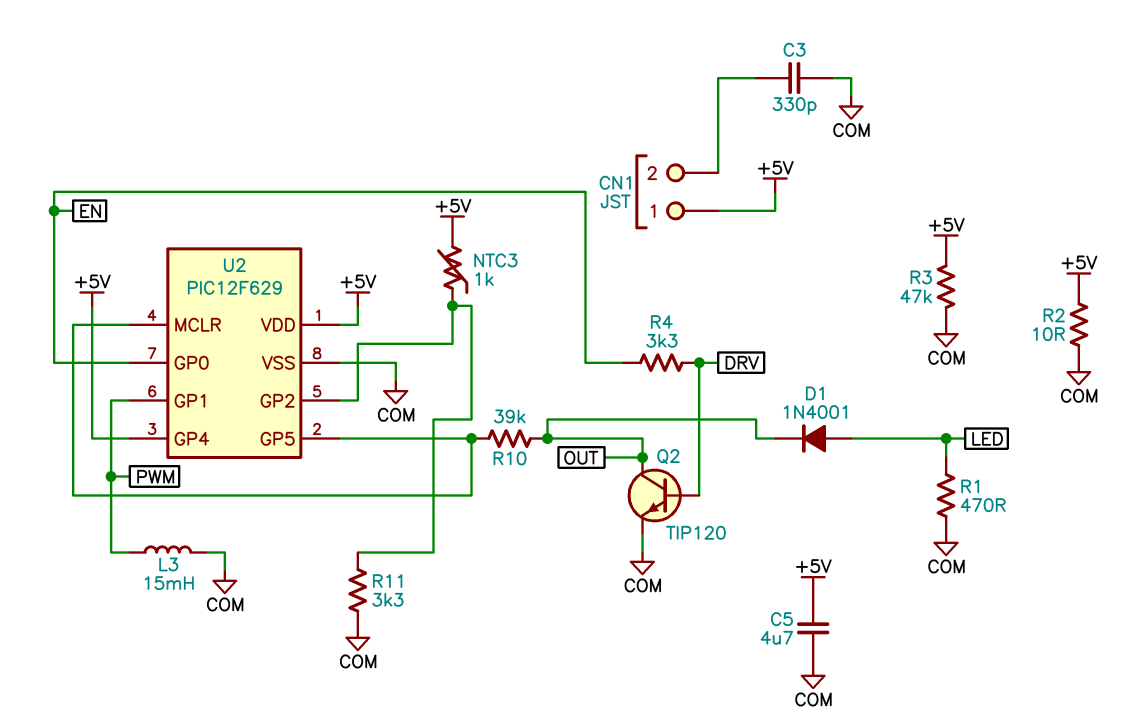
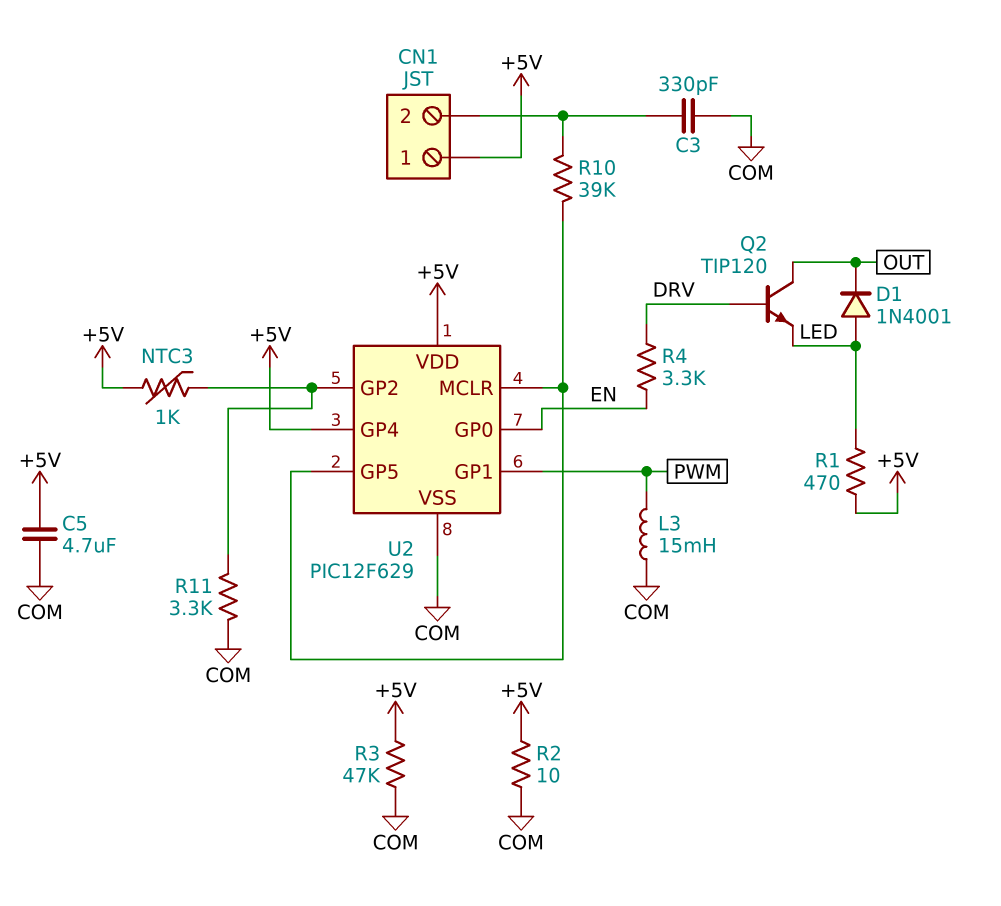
Q2: NPN TIP120 (B DRV, C OUT, E COM) -> NPN TIP120 (B DRV, C OUT, E LED)
R1: 470 (COM, LED) -> 470 (+5V, LED)
R10: 39k (OUT, U2/GP5) -> 39k (CN1/2, U2/GP5)

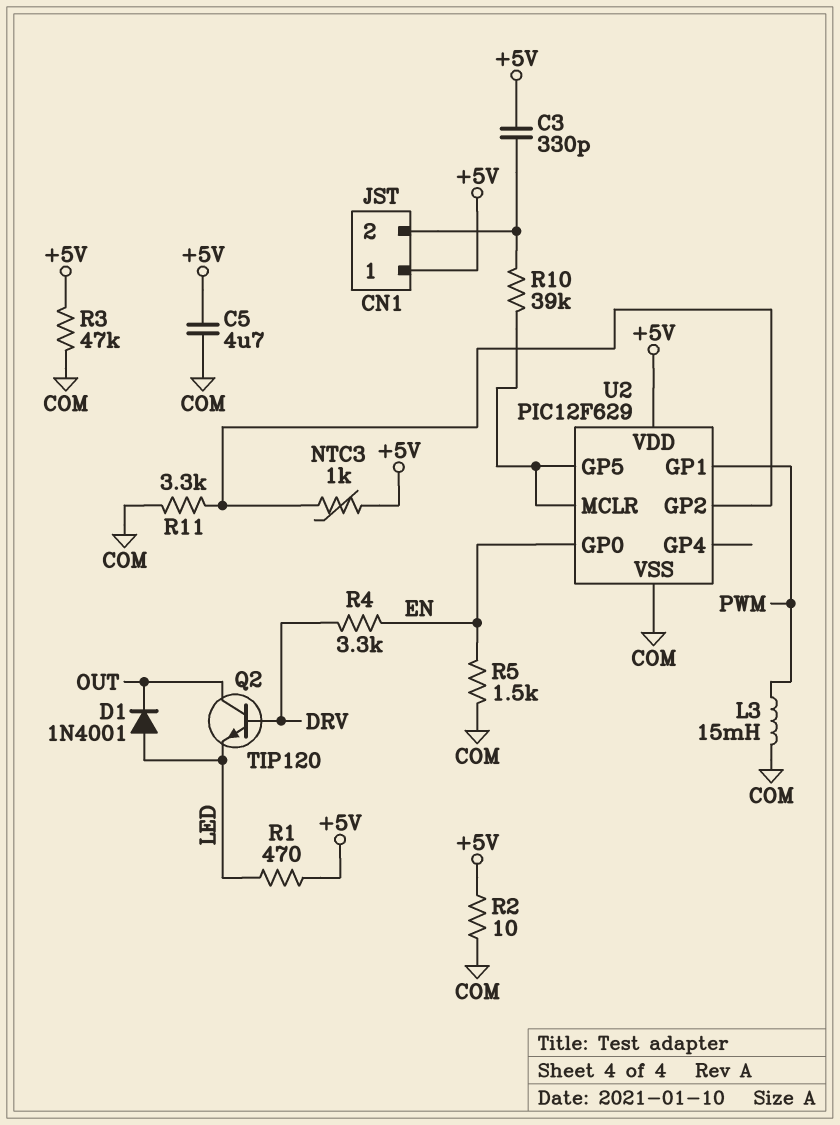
C3: 330pF (CN1/2, COM) -> 330pF (+5V, CN1/2)
R5: none -> 1.5k (COM, EN)
U2 pin GP4: +5V -> none

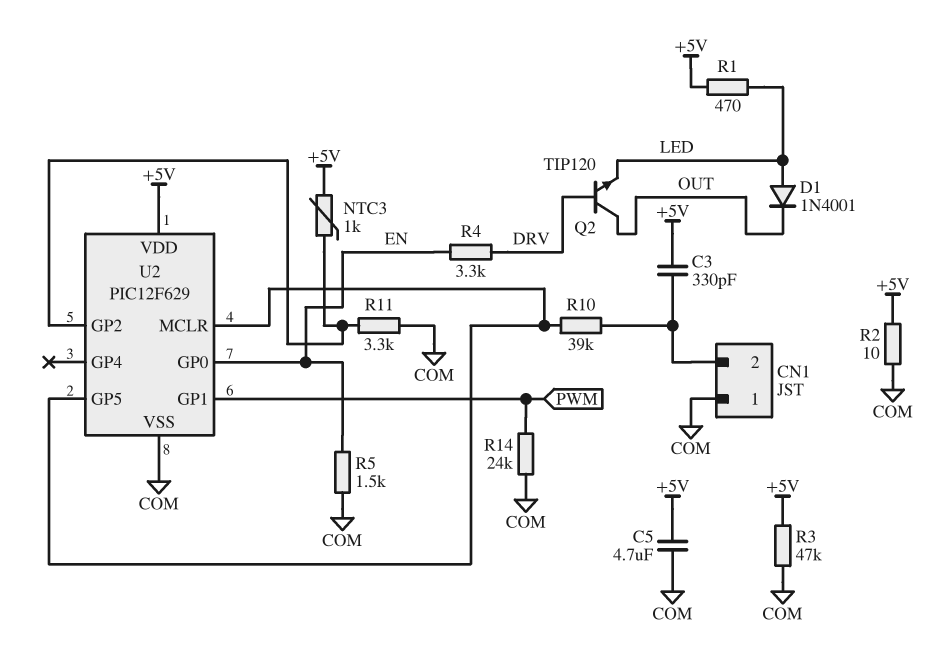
CN1 pin 1: +5V -> COM
L3: 15mH (COM, PWM) -> none
R14: none -> 24k (COM, PWM)

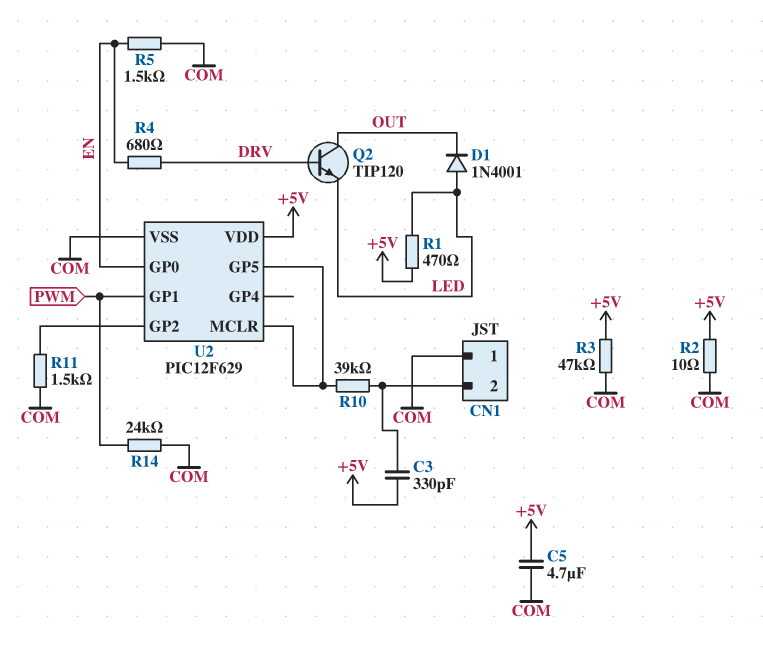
NTC3: 1k (+5V, U2/GP2) -> none
R4: 3.3k (DRV, EN) -> 680 (DRV, EN)
R11: 3.3k (COM, U2/GP2) -> 1.5k (COM, U2/GP2)

